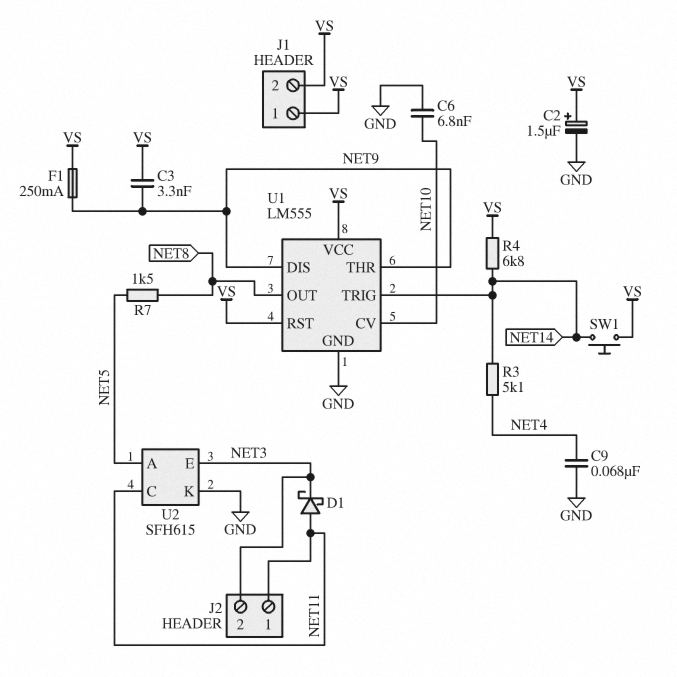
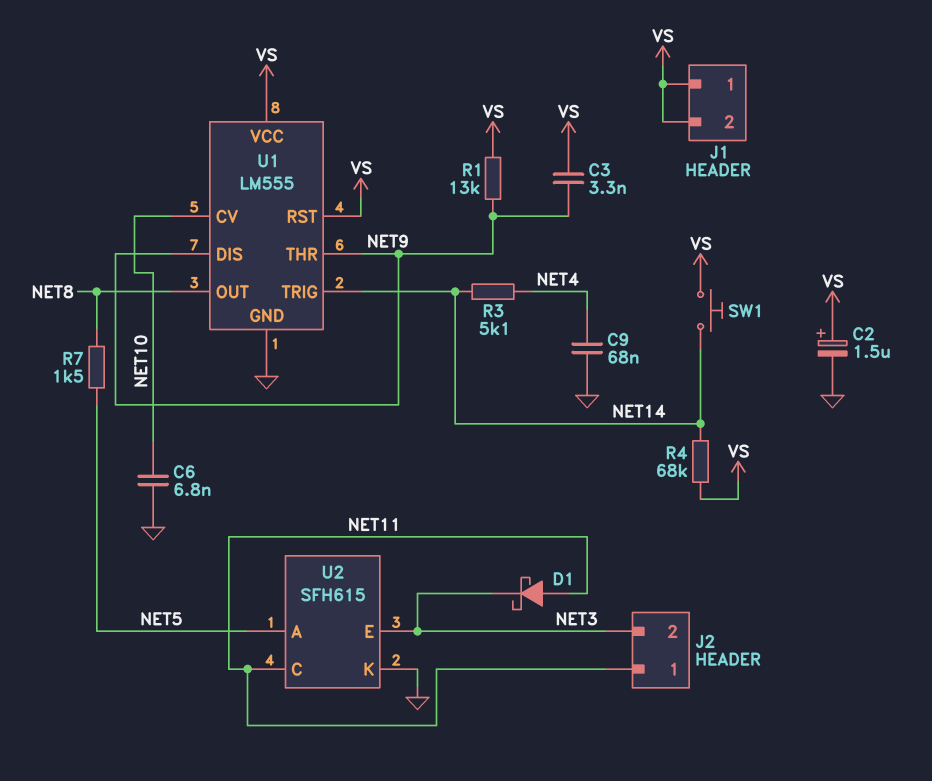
F1: 250mA (NET9, VS) -> none
R1: none -> 13k (NET9, VS)
R4: 6.8k (NET14, VS) -> 68k (NET14, VS)

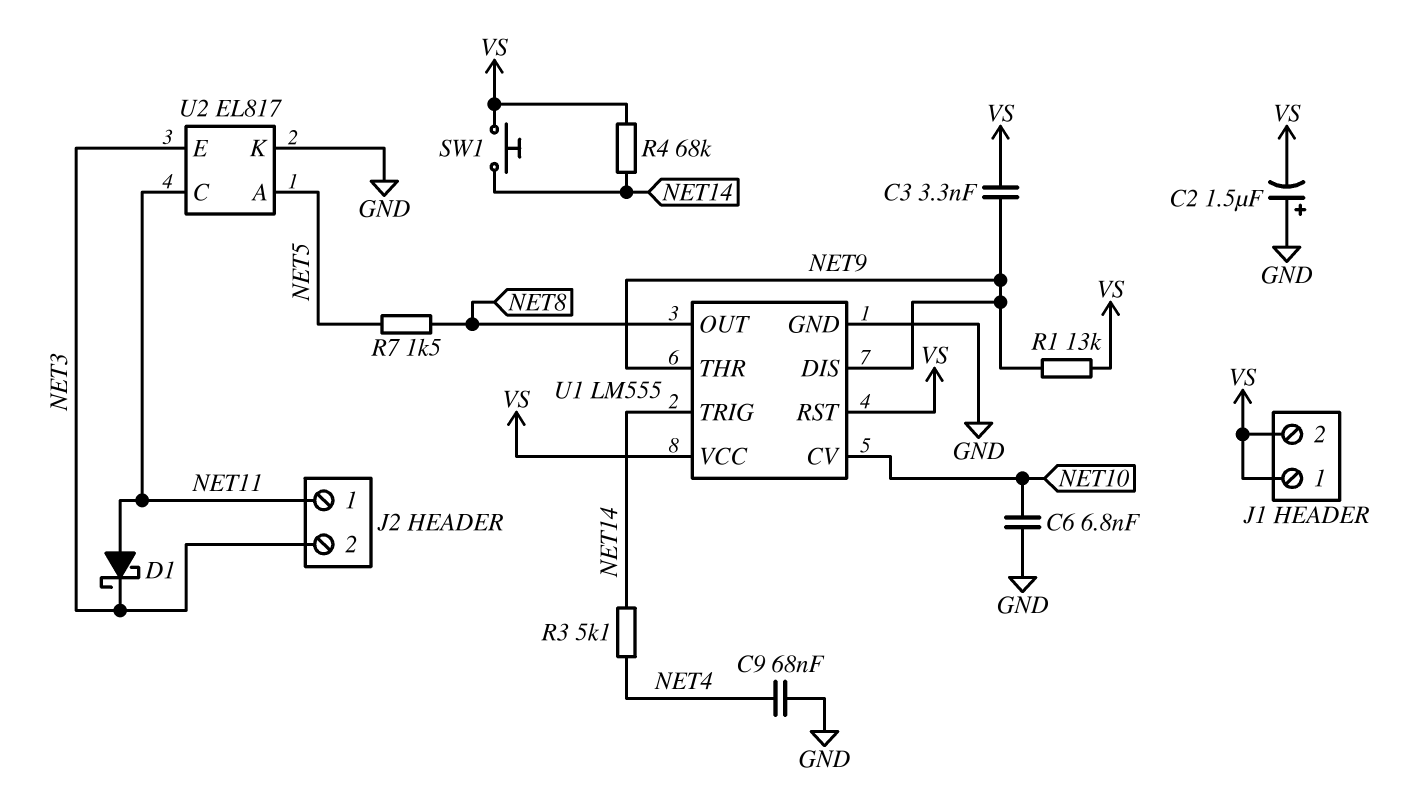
C2: 1.5uF (plus VS, minus GND) -> 1.5uF (plus GND, minus VS)
U2: SFH615 -> EL817

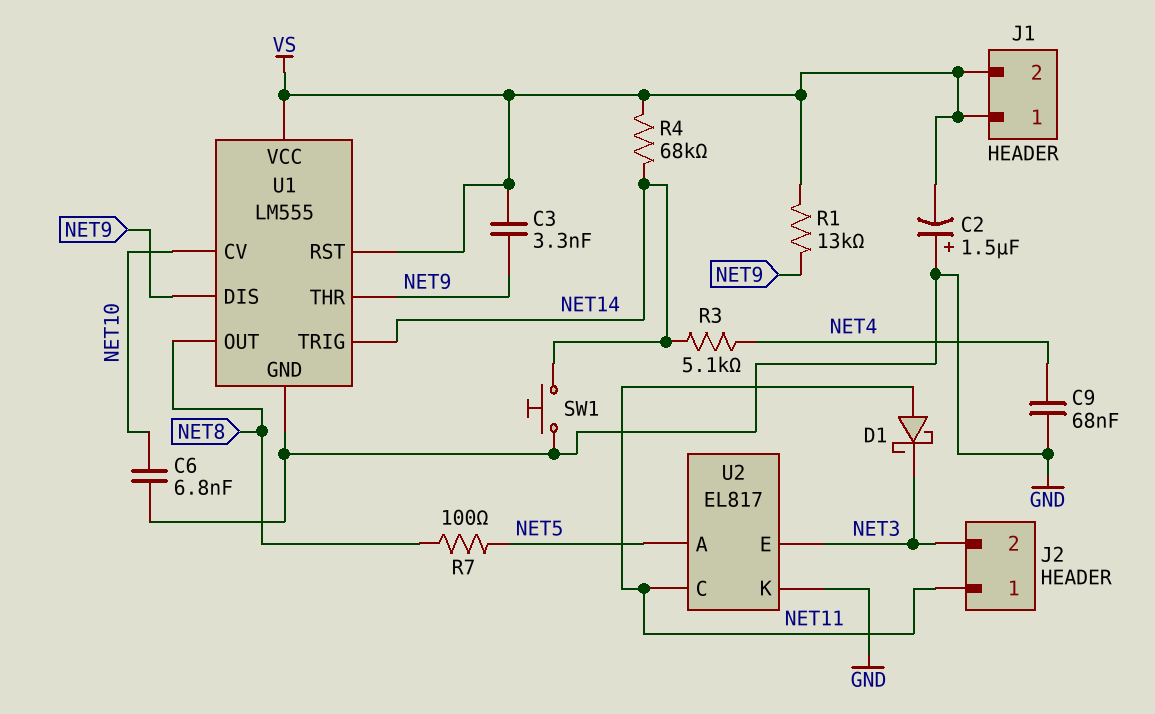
R7: 1.5k (NET5, NET8) -> 100 (NET5, NET8)
SW1: button (NET14, VS) -> button (GND, NET14)

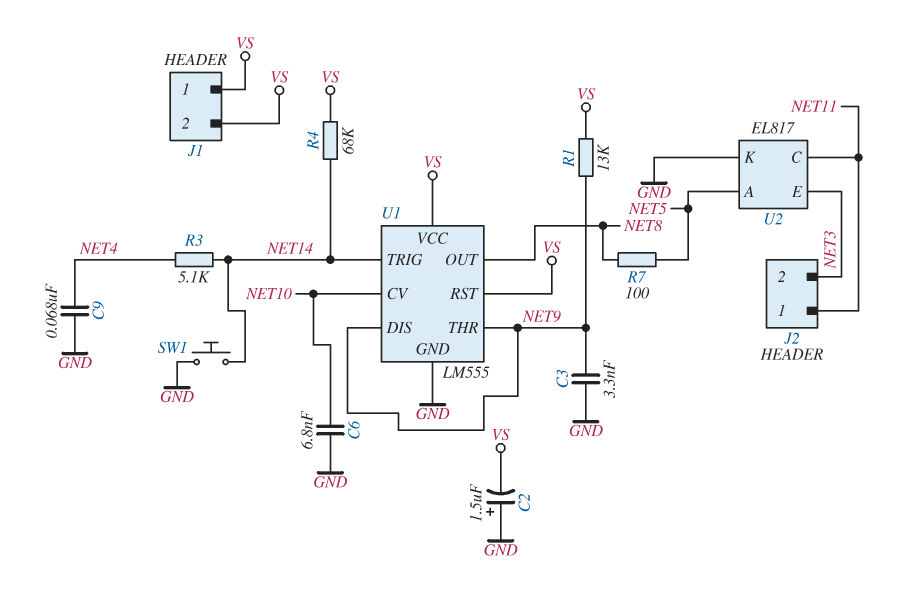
C3: 3.3nF (NET9, VS) -> 3.3nF (GND, NET9)
D1: schottky (A NET11, K NET3) -> none

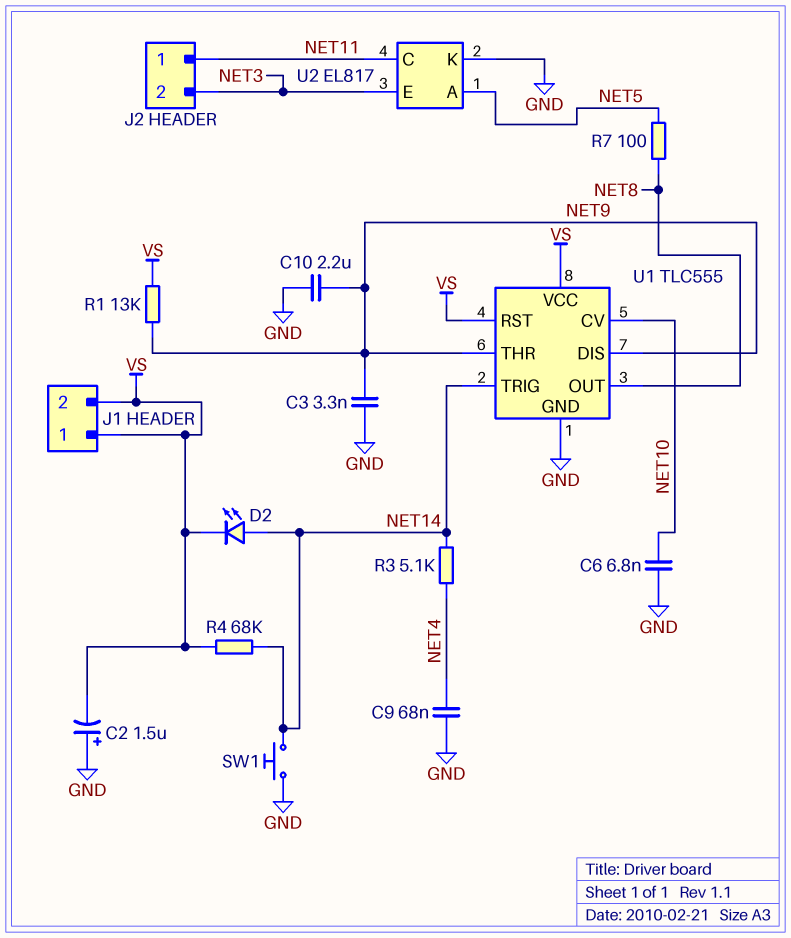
C10: none -> 2.2uF (GND, NET9)
D2: none -> LED (A NET14, K VS)
U1: LM555 -> TLC555

